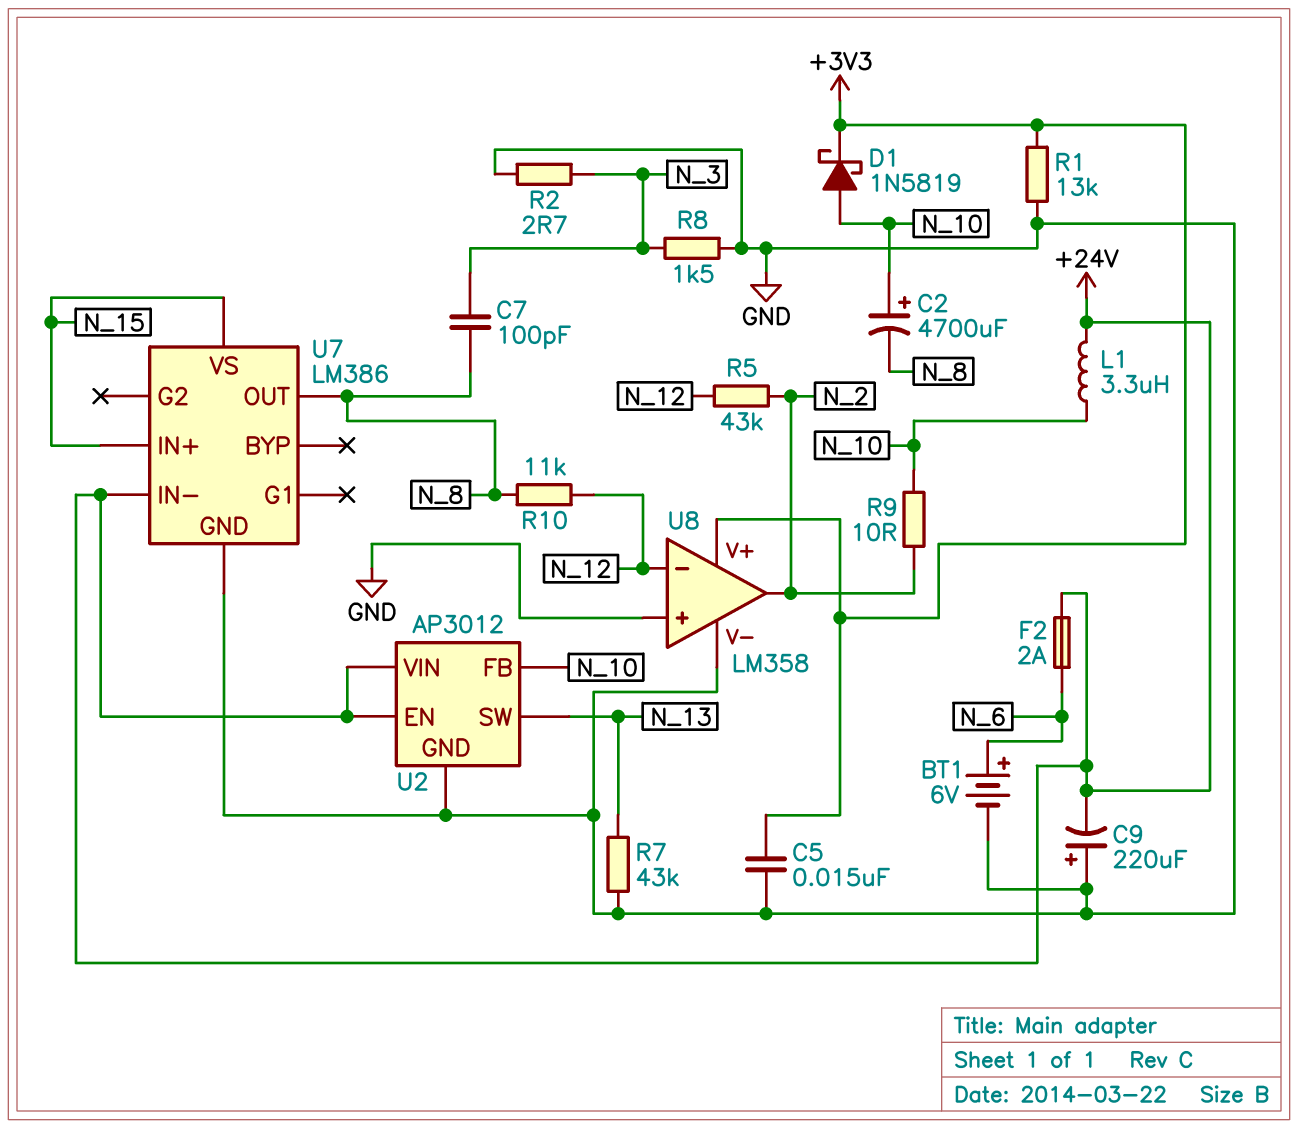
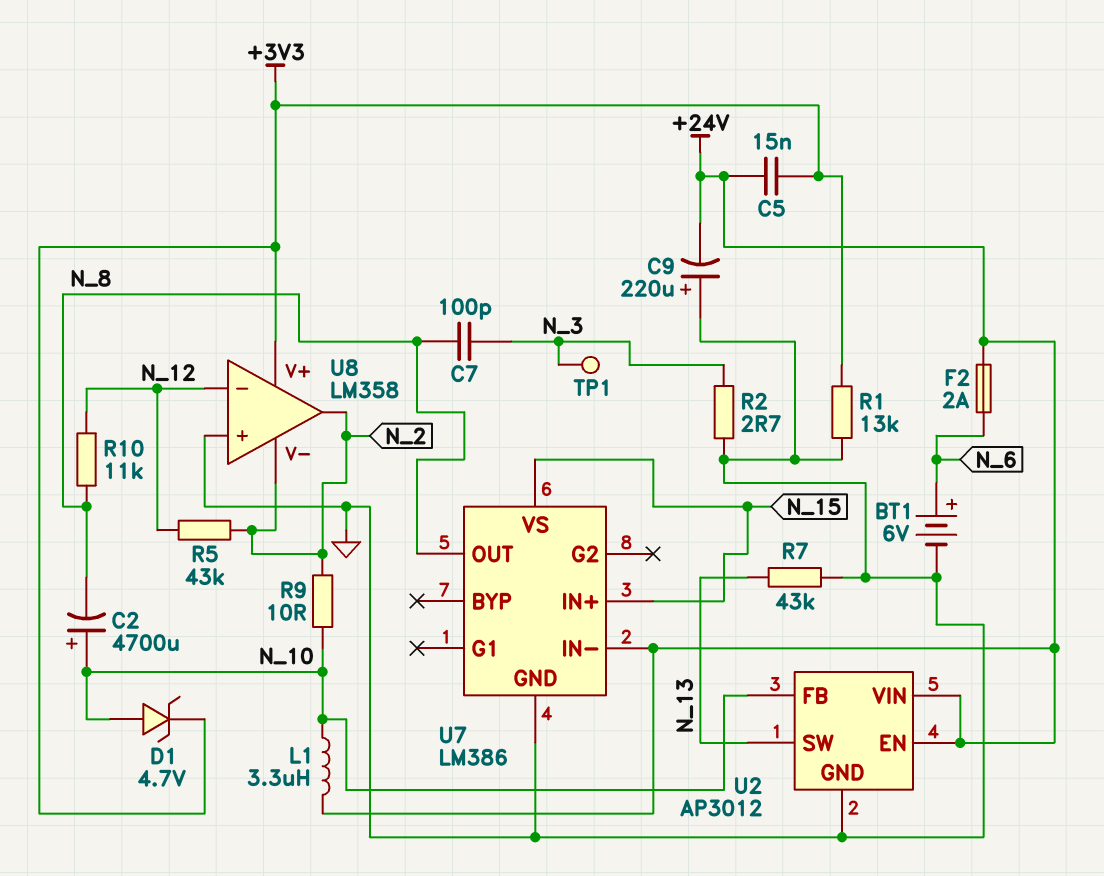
C5: 15nF (+3V3, GND) -> 15nF (+3V3, +24V)
D1: schottky 1N5819 (A N_10, K +3V3) -> zener 4.7V (A N_10, K +3V3)
R8: 1.5k (GND, N_3) -> none
TP1: none -> test point (N_3)
U8 pin V-: GND -> N_2

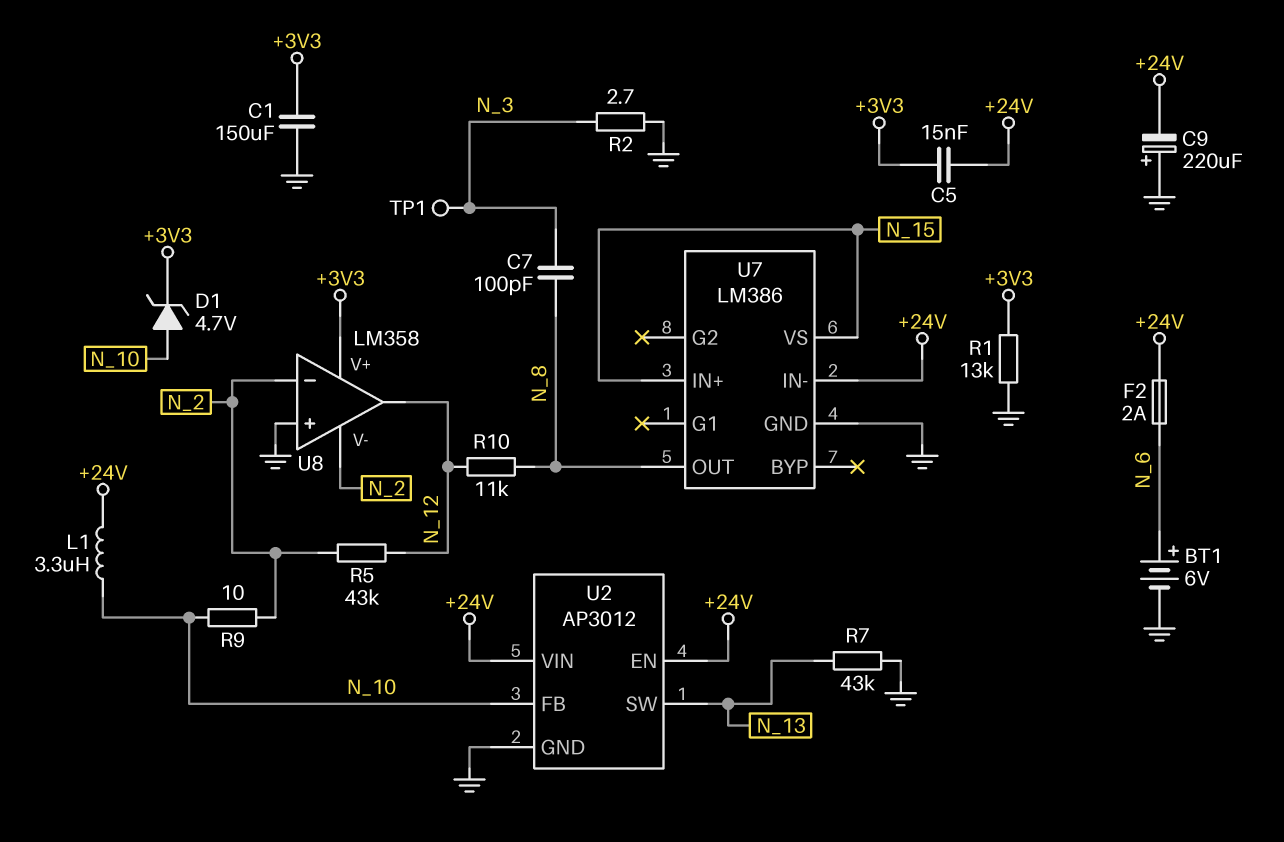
C1: none -> 150uF (+3V3, GND)
C2: 4700uF (plus N_10, minus N_8) -> none
U8 pin in-: N_12 -> N_2
U8 pin out: N_2 -> N_12

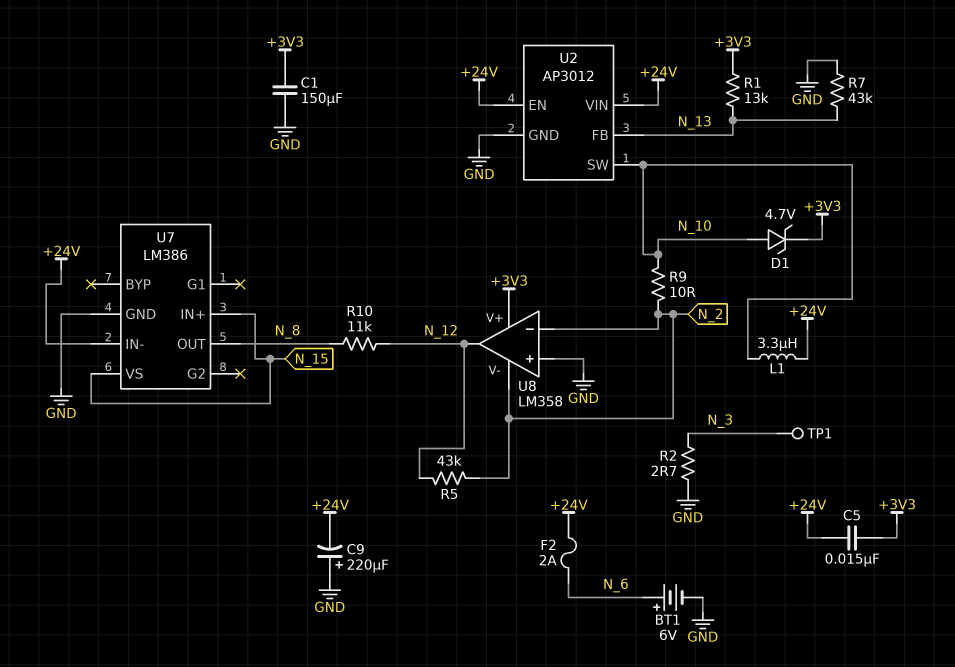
C7: 100pF (N_3, N_8) -> none
R1: 13k (+3V3, GND) -> 13k (+3V3, N_13)
U2 pin FB: N_10 -> N_13
U2 pin SW: N_13 -> N_10

